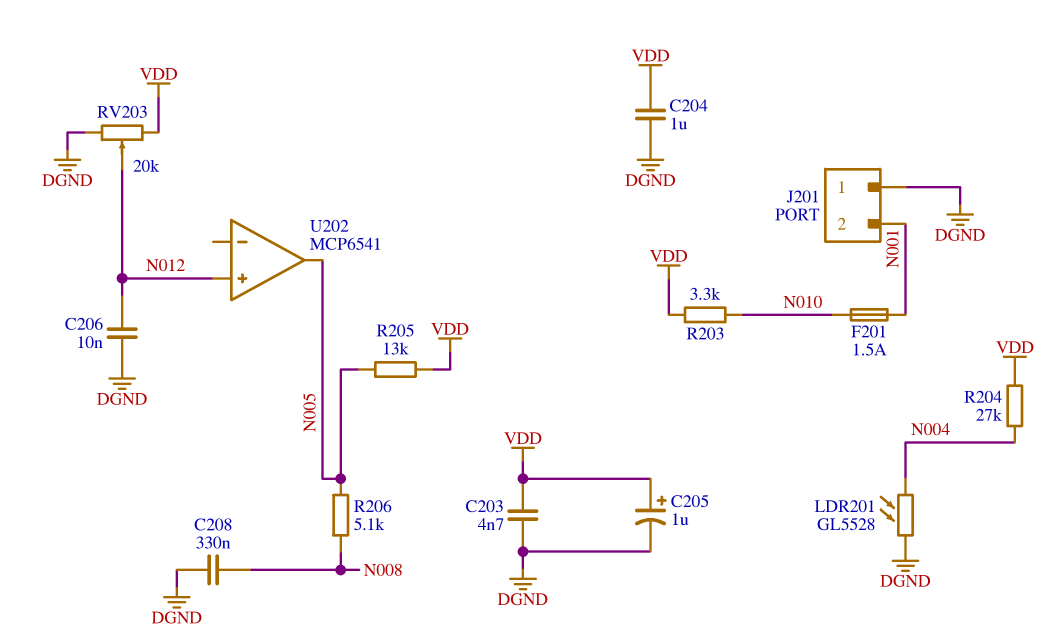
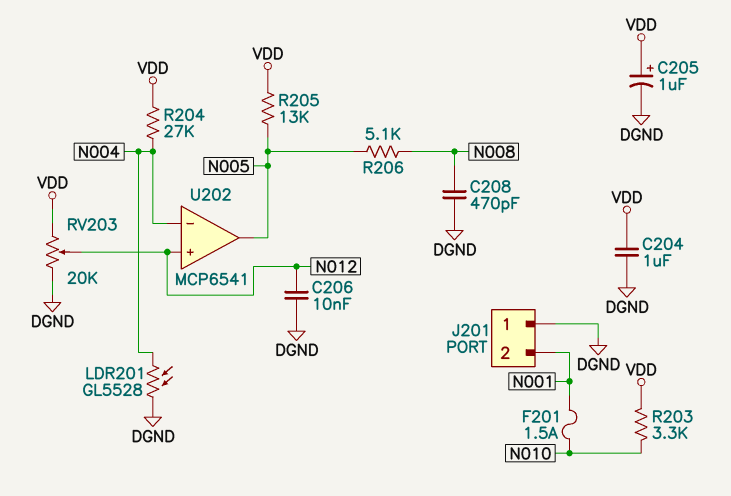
C203: 4.7nF (DGND, VDD) -> none
C208: 330nF (DGND, N008) -> 470pF (DGND, N008)
U202 pin in-: none -> N004

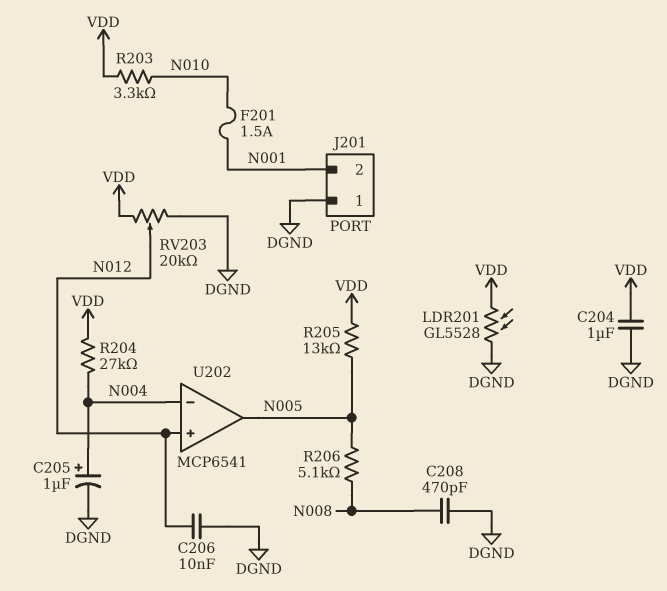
C205: 1uF (plus VDD, minus DGND) -> 1uF (plus N004, minus DGND)
LDR201: GL5528 (DGND, N004) -> GL5528 (DGND, VDD)

